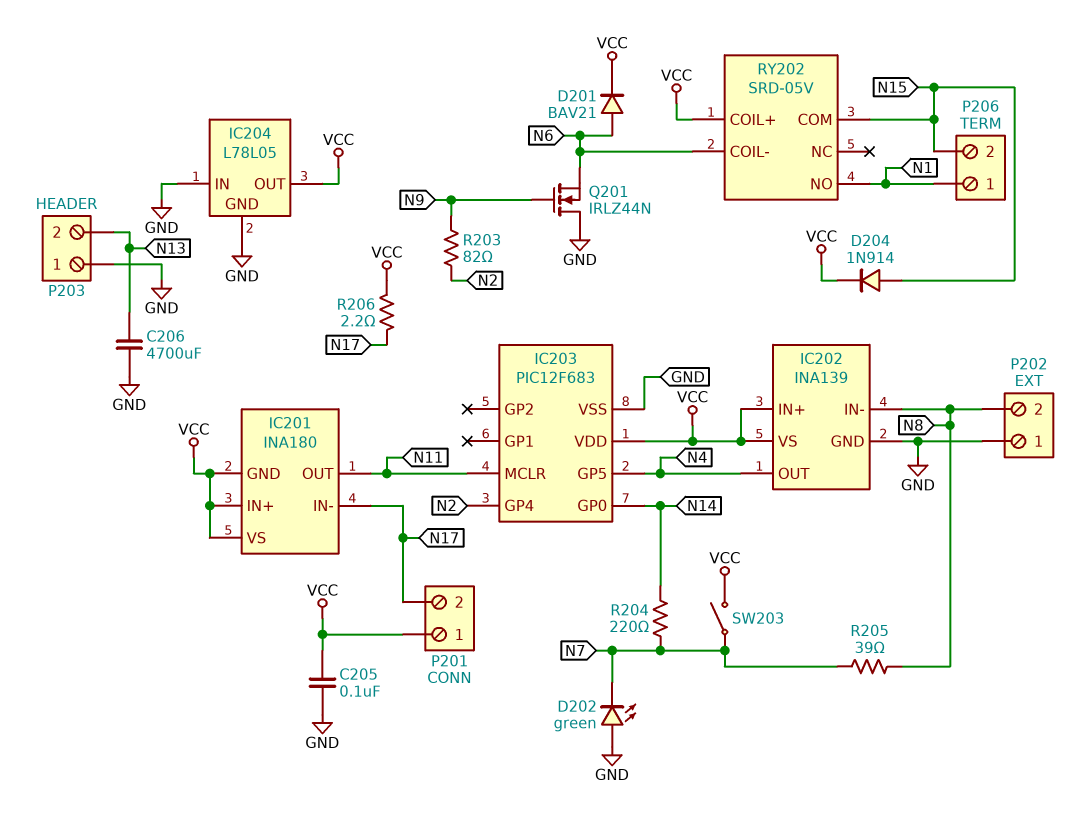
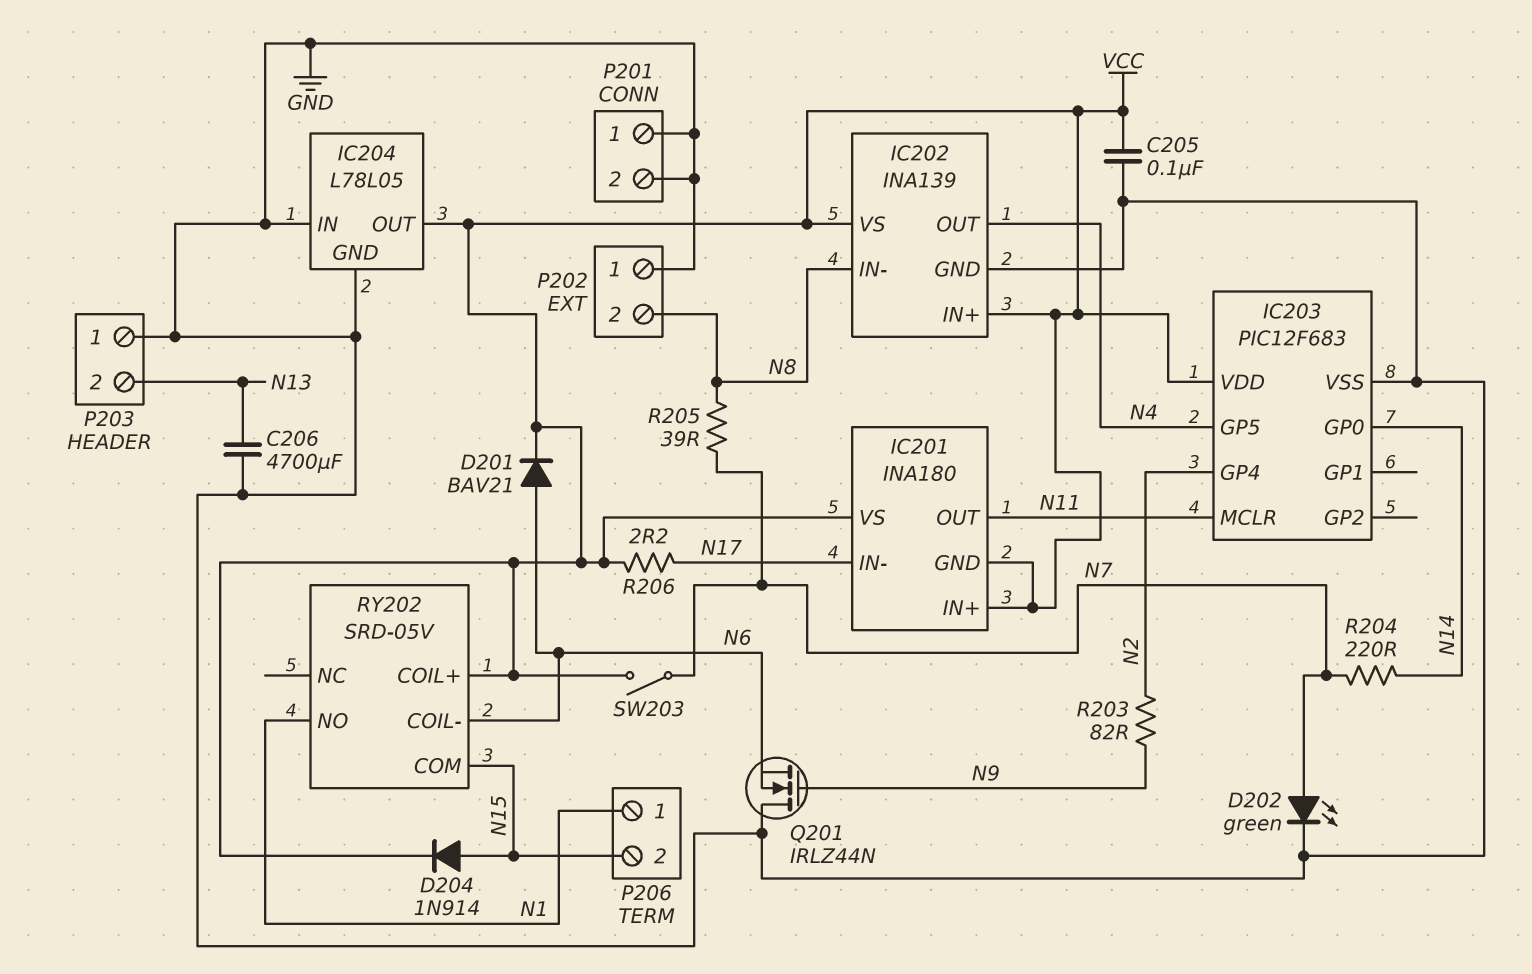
D202: LED green (A GND, K N7) -> LED green (A N7, K GND)
P201 pin 1: VCC -> GND
P201 pin 2: N17 -> GND

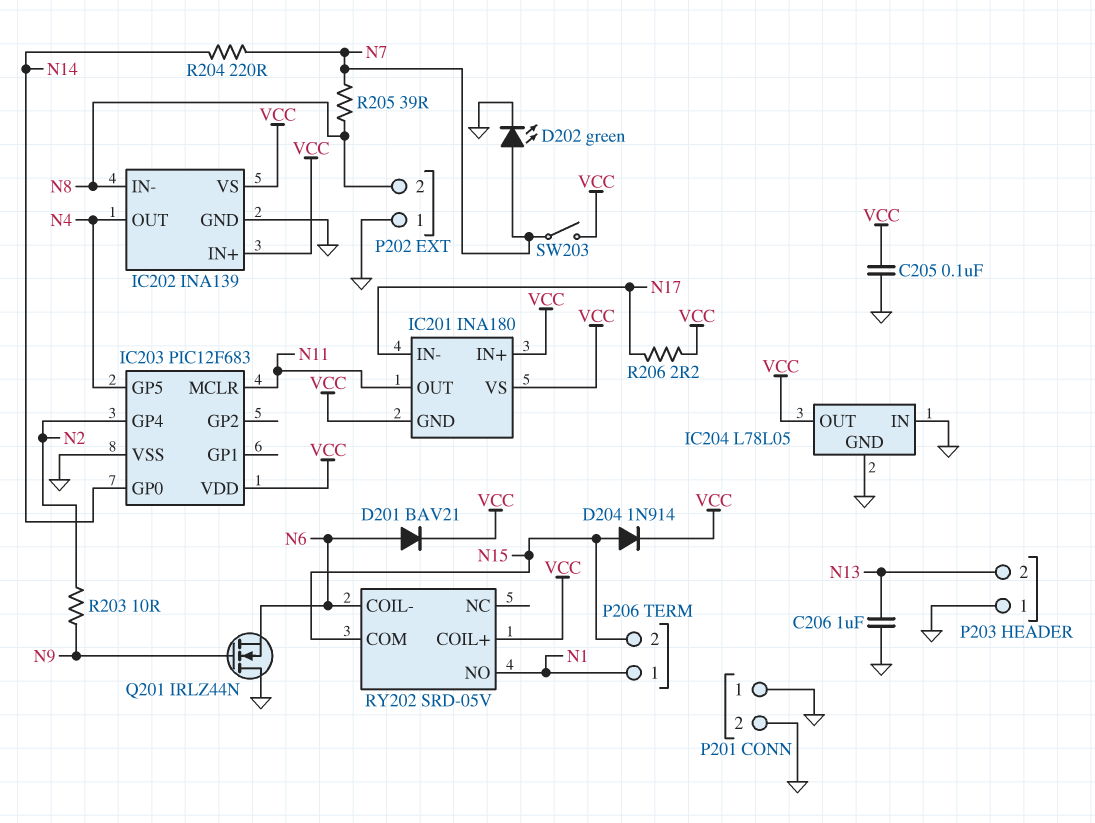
C206: 4700uF (GND, N13) -> 1uF (GND, N13)
R203: 82 (N2, N9) -> 10 (N2, N9)

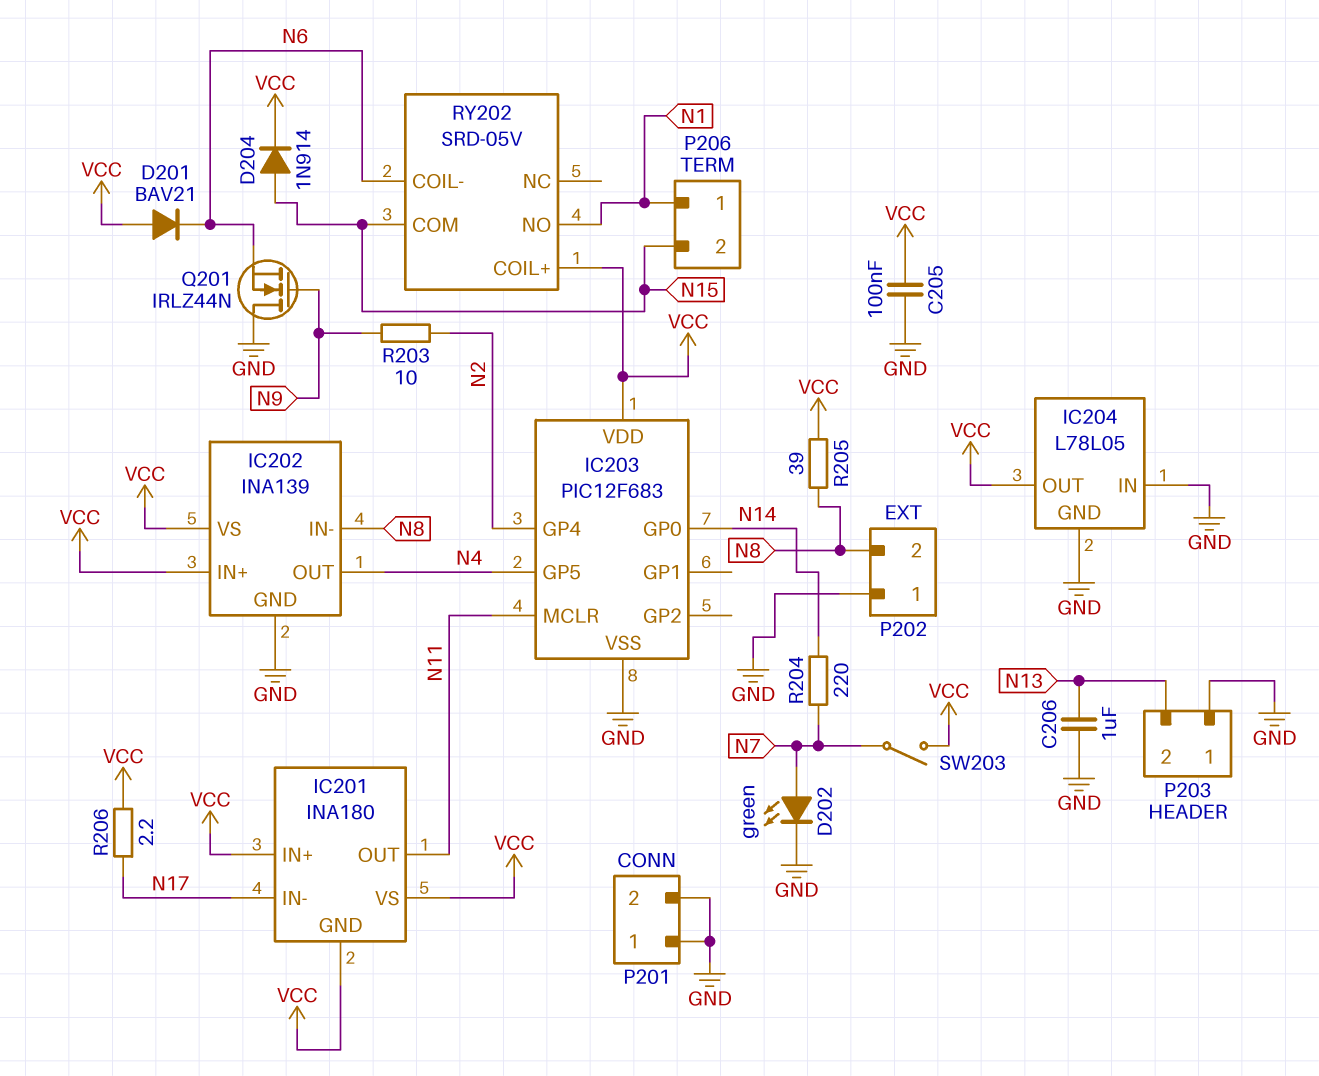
D201: diode BAV21 (A N6, K VCC) -> diode BAV21 (A VCC, K N6)
R205: 39 (N7, N8) -> 39 (N8, VCC)

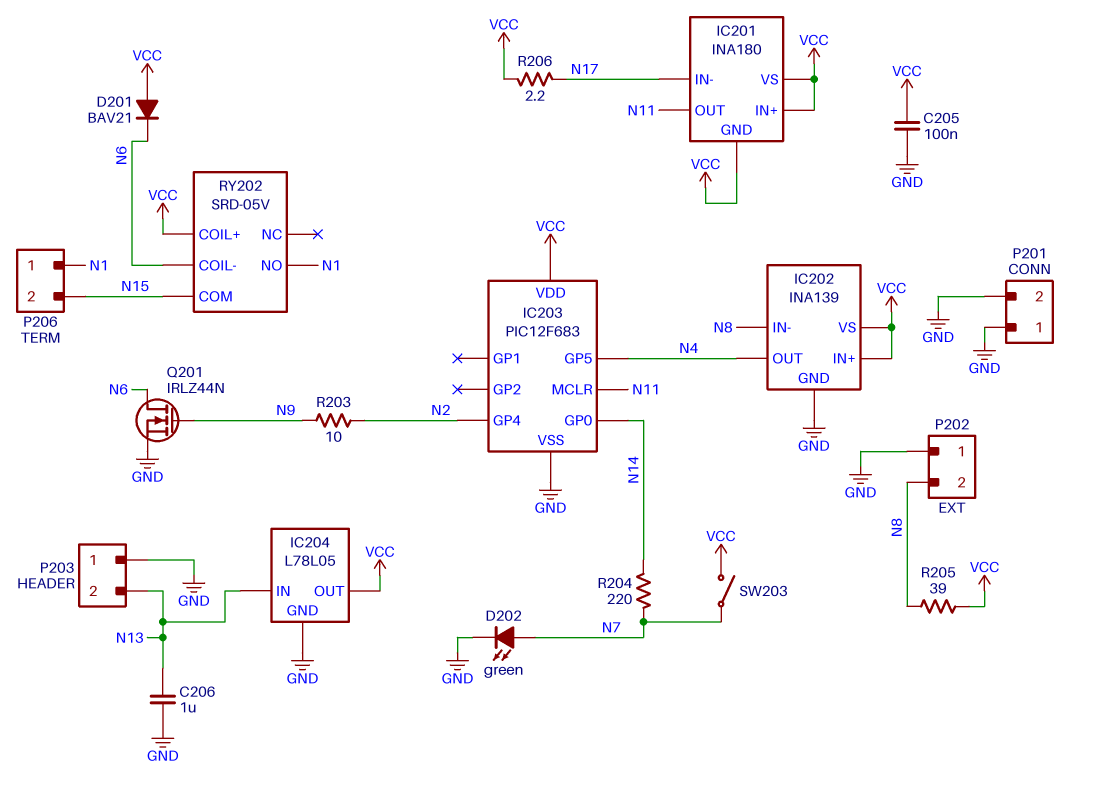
D204: diode 1N914 (A N15, K VCC) -> none
IC204 pin IN: GND -> N13
Q201: NMOS IRLZ44N (G N9, D GND, S N6) -> NMOS IRLZ44N (G N9, D N6, S GND)

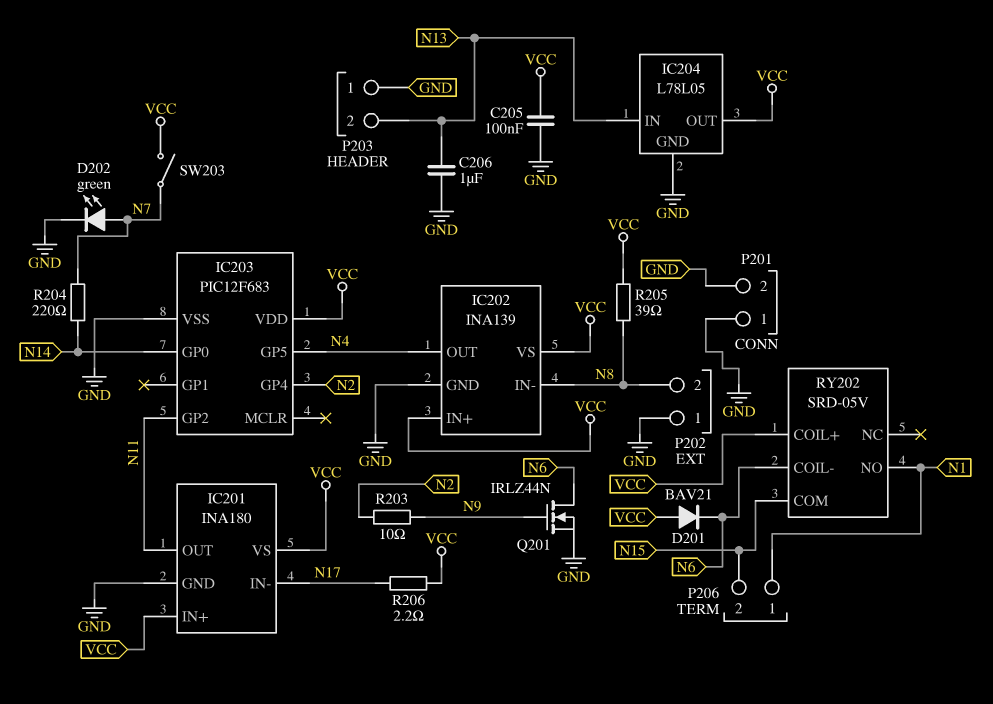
IC201 pin GND: VCC -> GND
IC203 pin GP2: none -> N11
IC203 pin MCLR: N11 -> none

